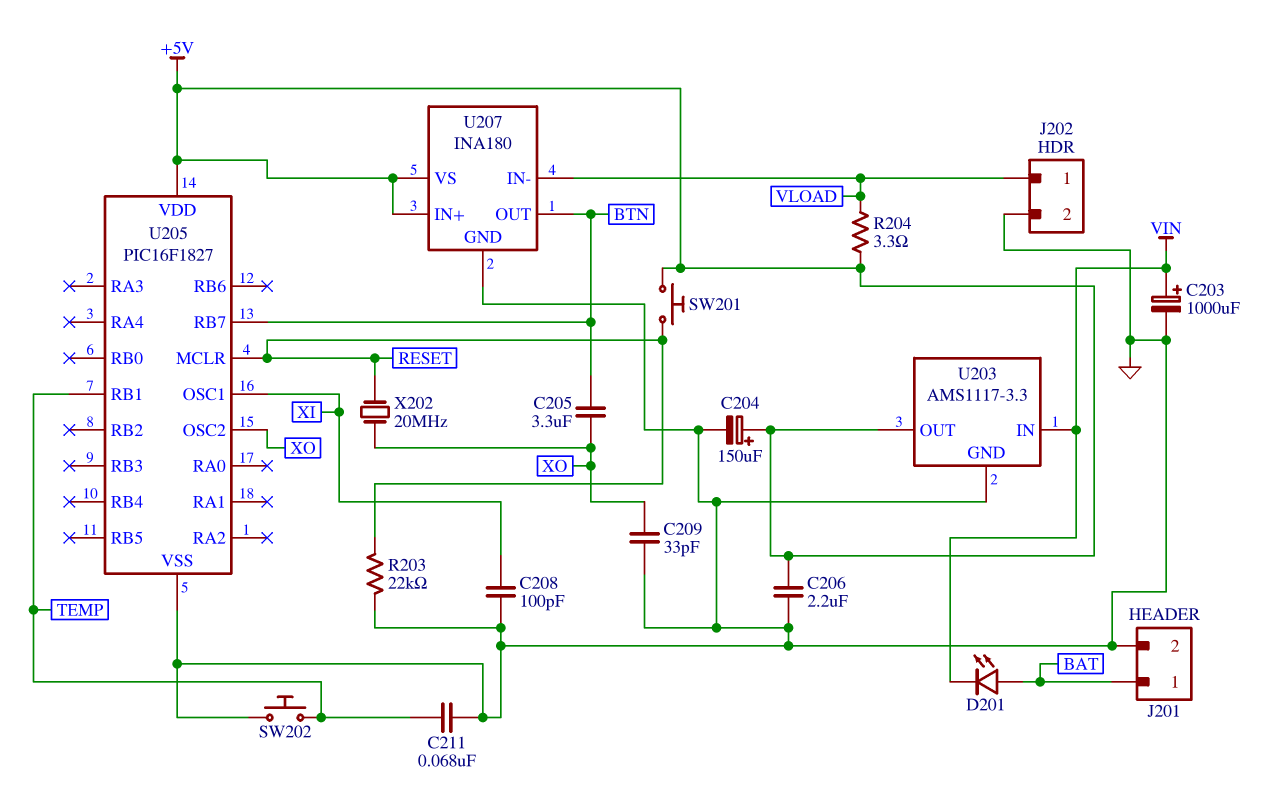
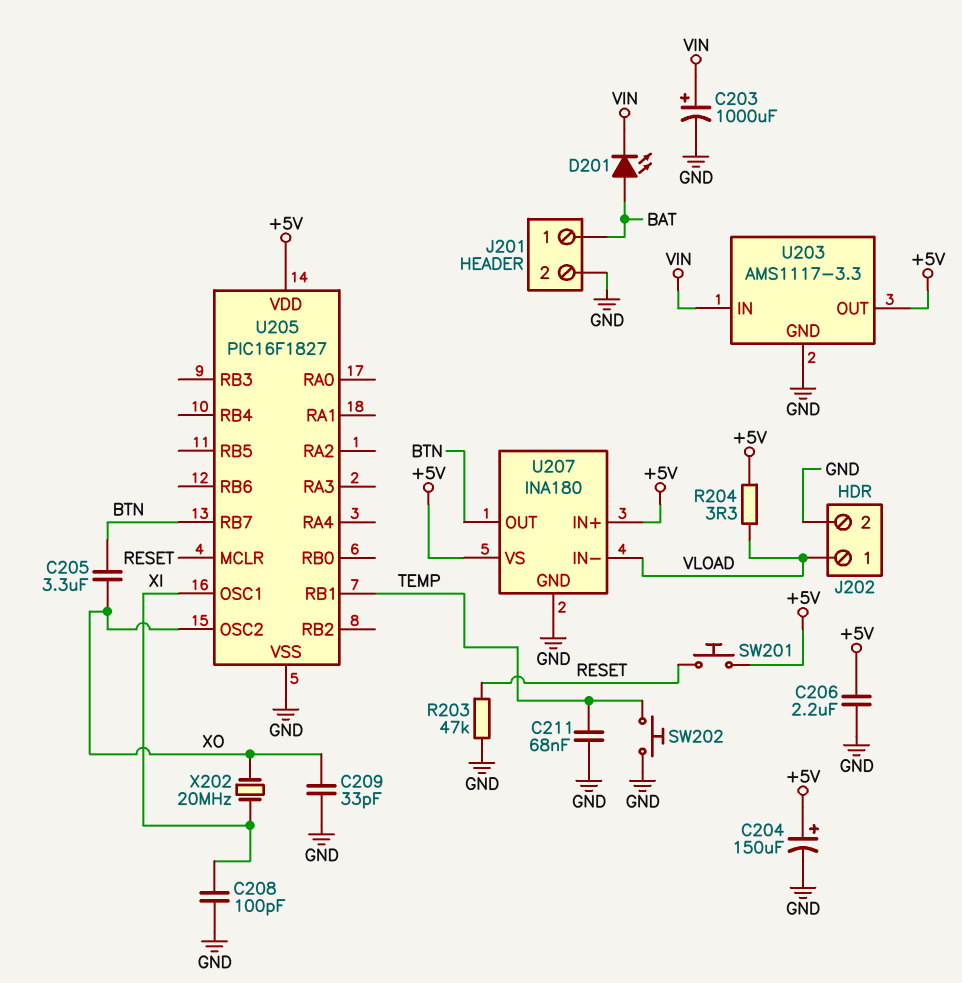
R203: 22k (GND, RESET) -> 47k (GND, RESET)
X202: 20MHz (RESET, XO) -> 20MHz (XI, XO)

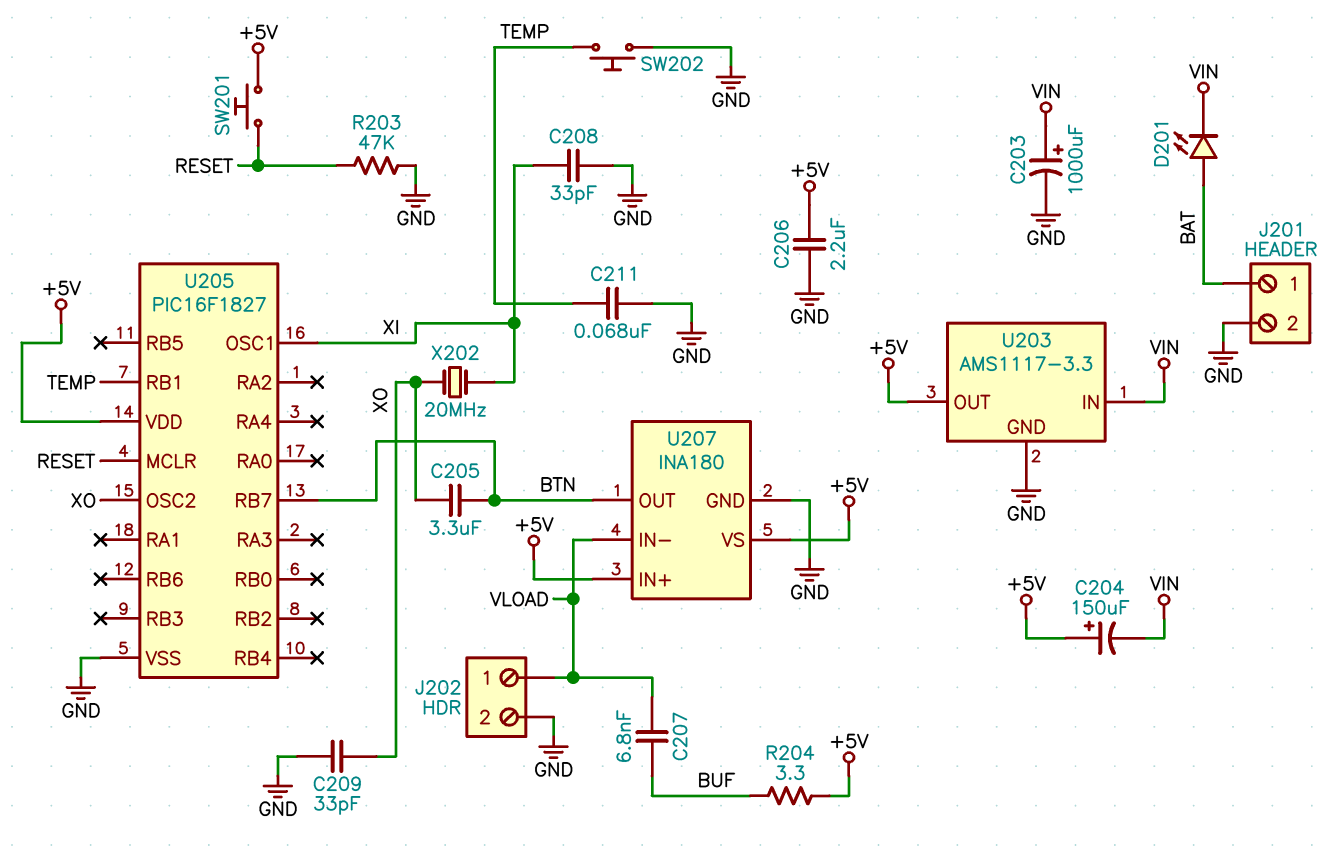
C204: 150uF (plus +5V, minus GND) -> 150uF (plus +5V, minus VIN)
C207: none -> 6.8nF (BUF, VLOAD)
C208: 100pF (GND, XI) -> 33pF (GND, XI)
R204: 3.3 (+5V, VLOAD) -> 3.3 (+5V, BUF)

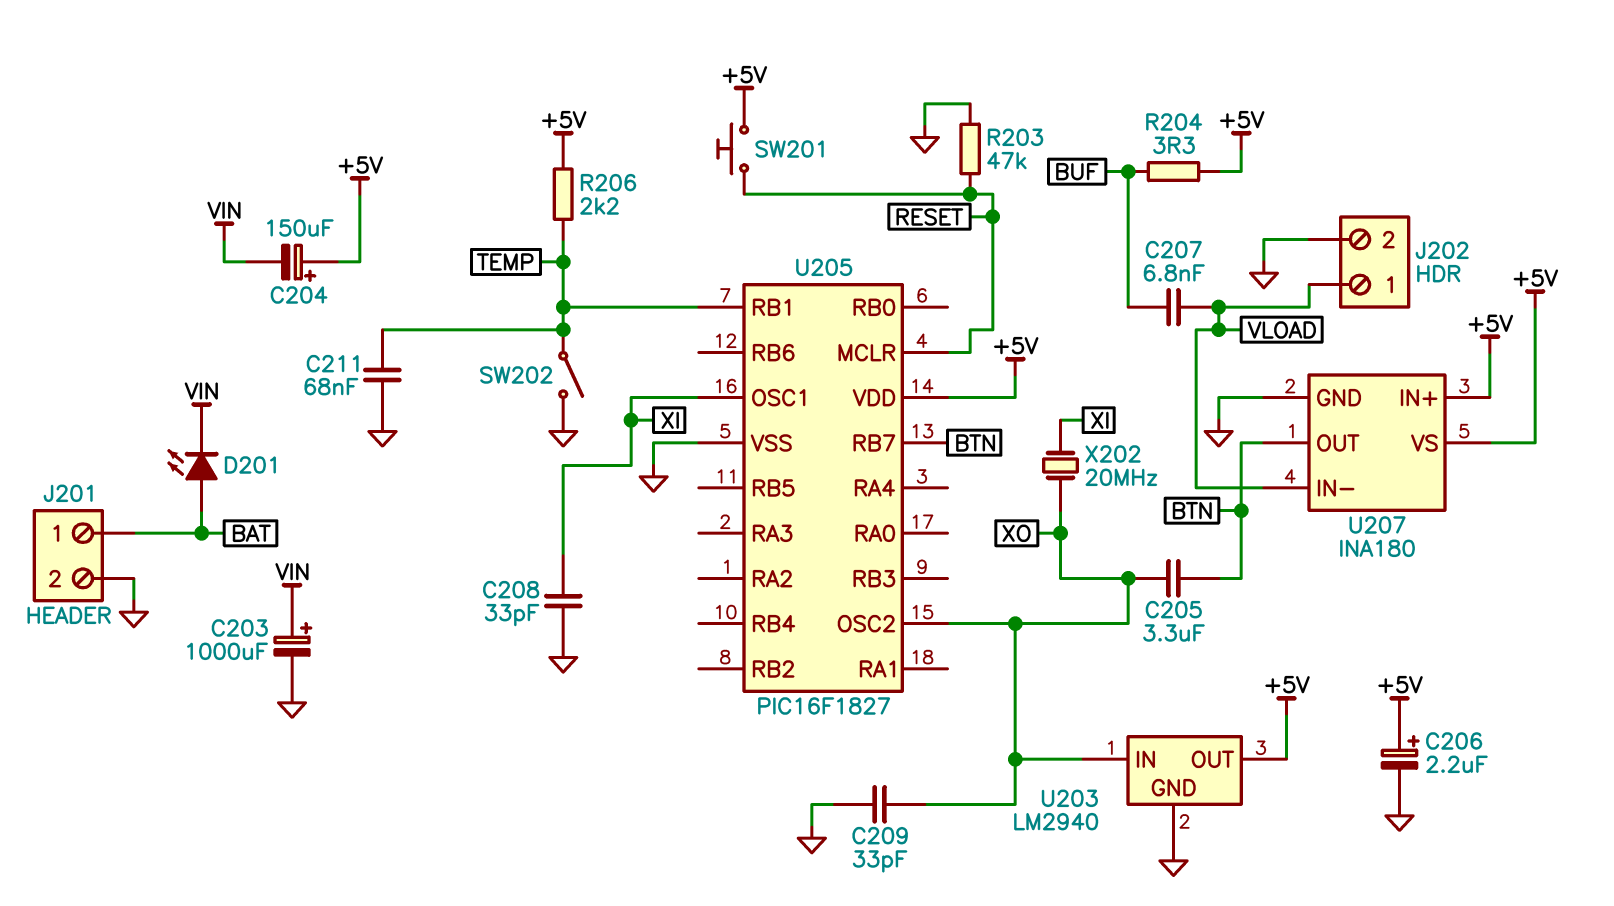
C206: 2.2uF (+5V, GND) -> 2.2uF (plus +5V, minus GND)
R206: none -> 2.2k (+5V, TEMP)
SW202: button (GND, TEMP) -> switch (GND, TEMP)
U203: AMS1117-3.3 -> LM2940
U203 pin IN: VIN -> XO

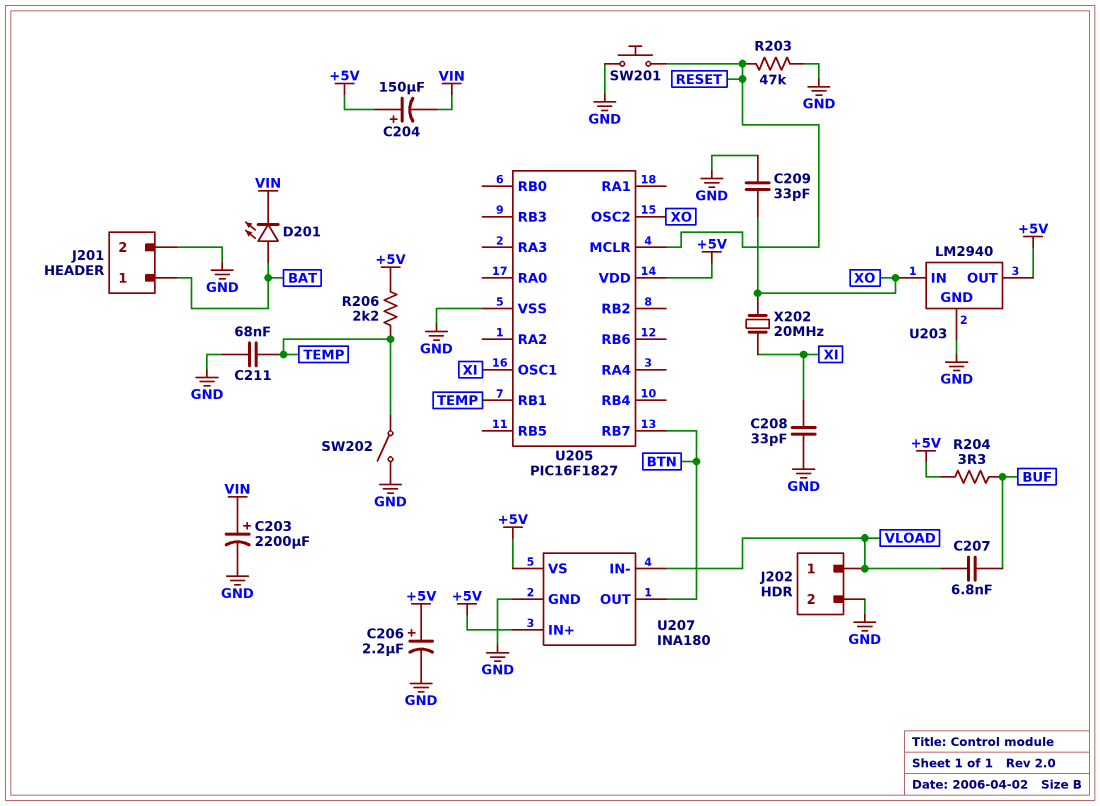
C203: 1000uF (plus VIN, minus GND) -> 2200uF (plus VIN, minus GND)
C205: 3.3uF (BTN, XO) -> none
SW201: button (+5V, RESET) -> button (GND, RESET)

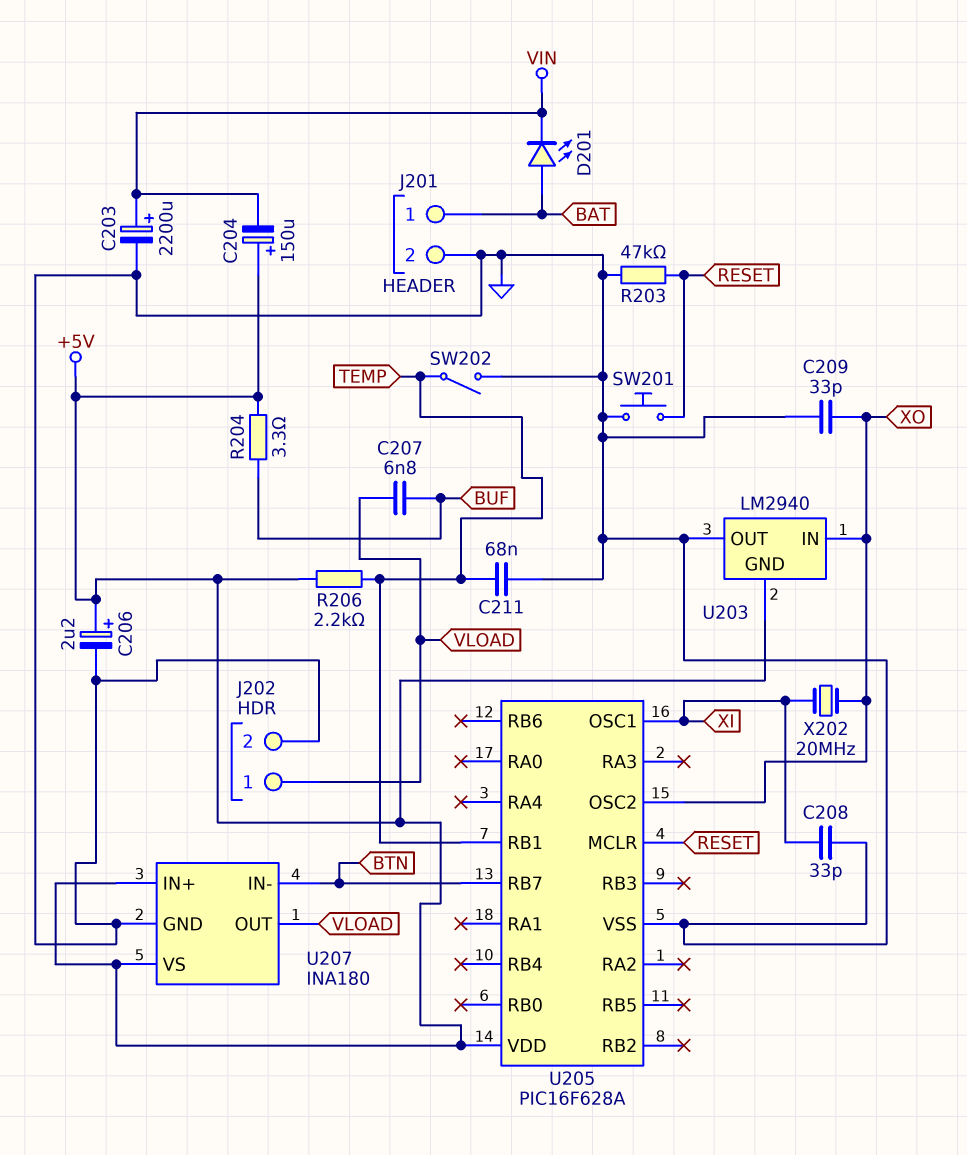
U203 pin GND: GND -> +5V
U203 pin OUT: +5V -> GND
U205: PIC16F1827 -> PIC16F628A
U207 pin IN-: VLOAD -> BTN
U207 pin OUT: BTN -> VLOAD

